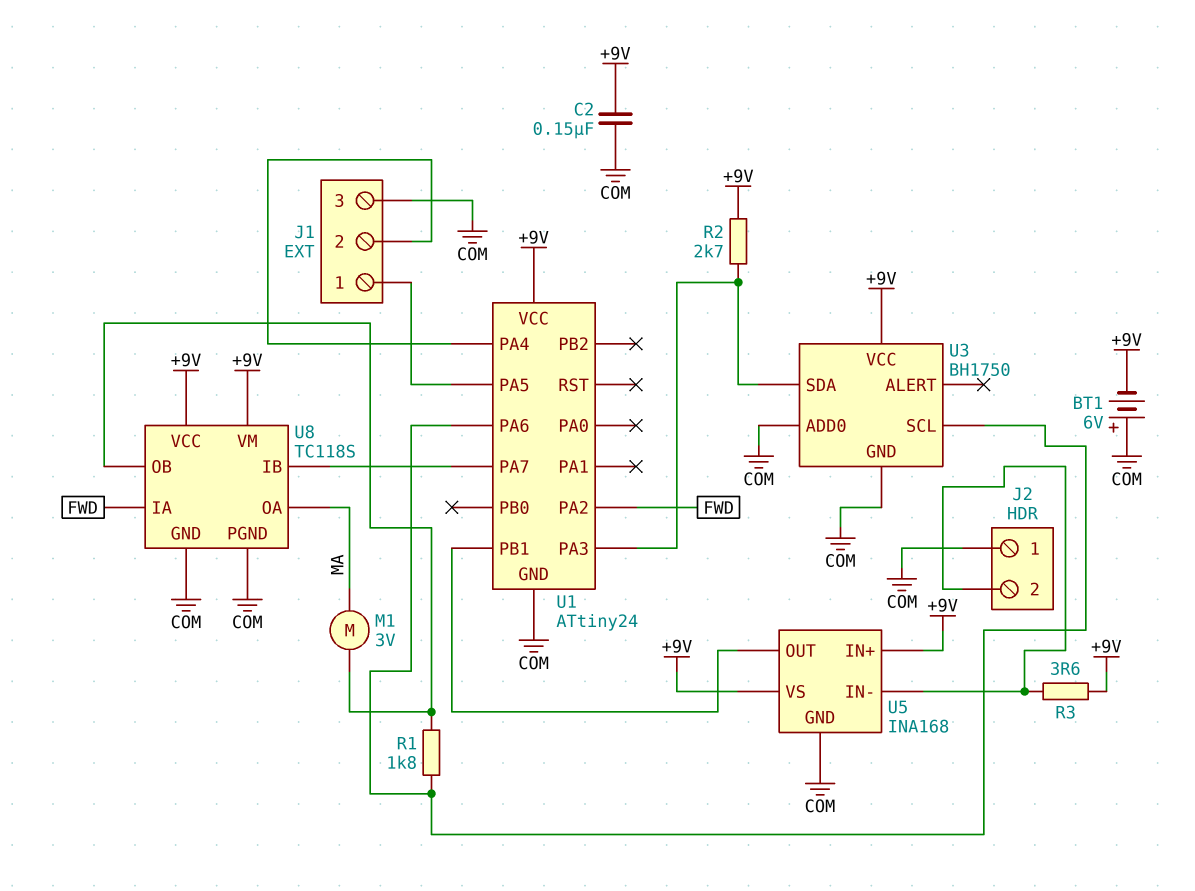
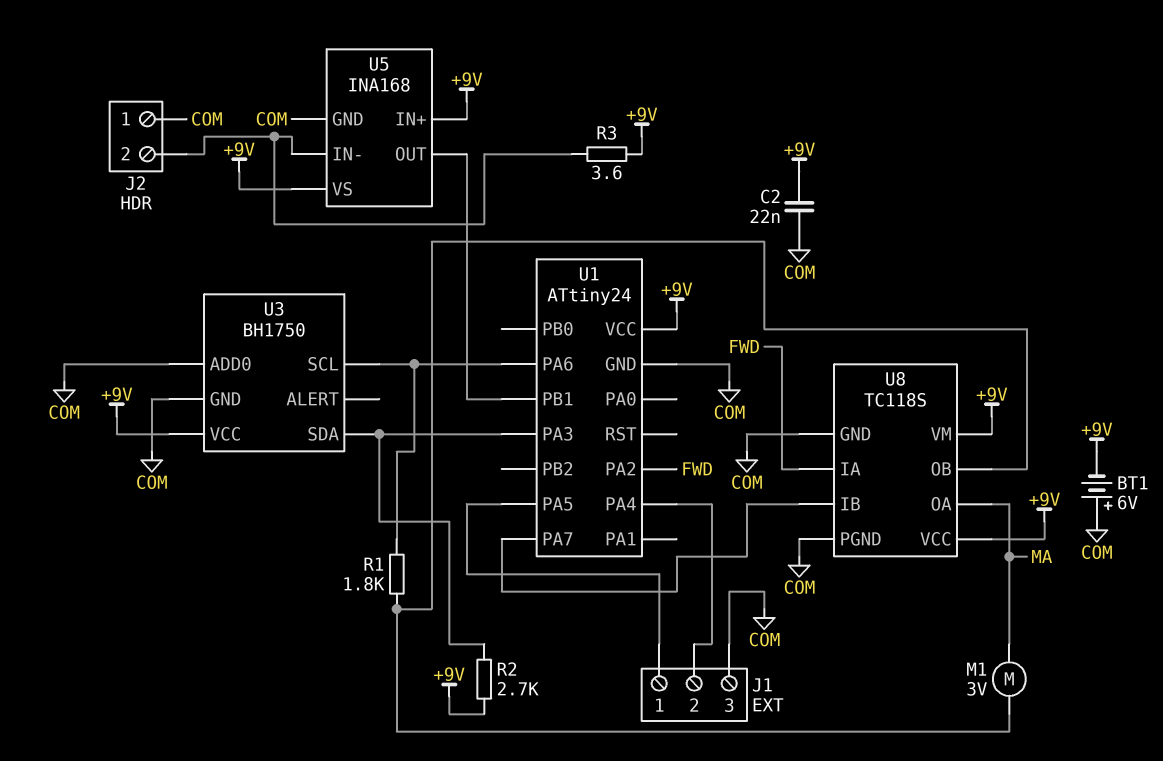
C2: 150nF (+9V, COM) -> 22nF (+9V, COM)

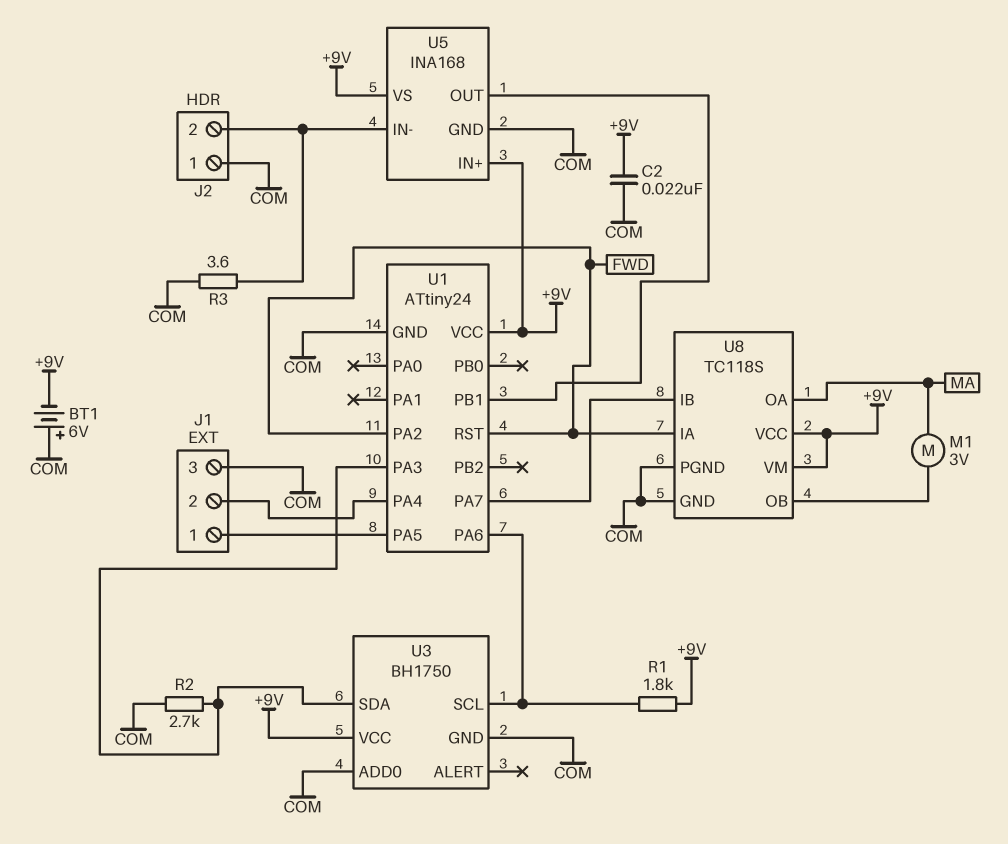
R1: 1.8k (U1/PA6, U8/OB) -> 1.8k (+9V, U1/PA6)
R2: 2.7k (+9V, U1/PA3) -> 2.7k (COM, U1/PA3)
R3: 3.6 (+9V, J2/2) -> 3.6 (COM, J2/2)
U1 pin RST: none -> FWD

